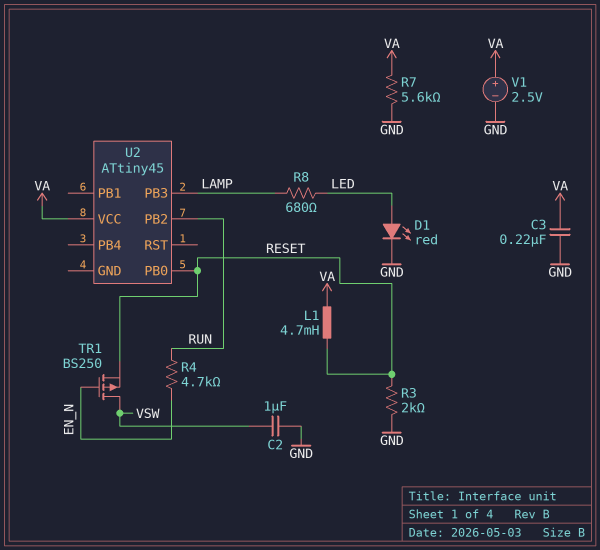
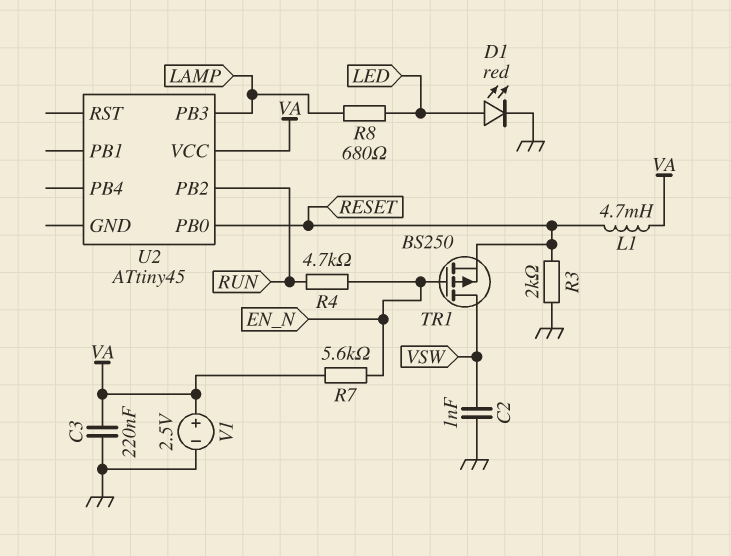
C2: 1uF (GND, VSW) -> 1nF (GND, VSW)
R7: 5.6k (GND, VA) -> 5.6k (EN_N, VA)

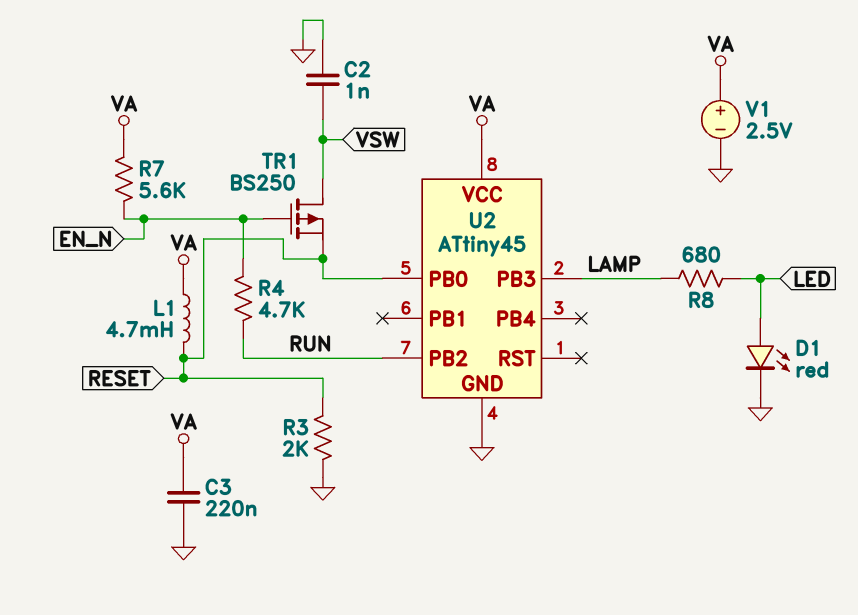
U2 pin GND: none -> GND

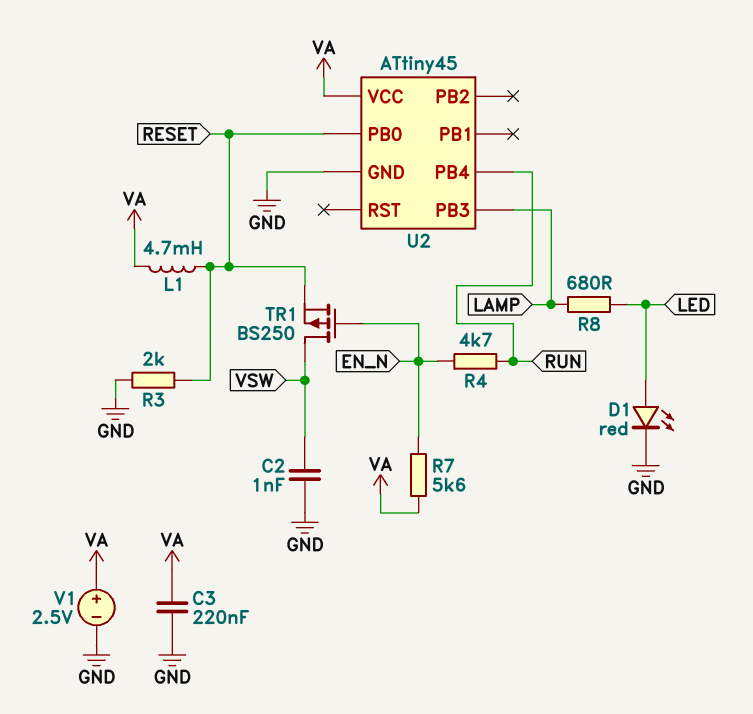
U2 pin PB2: RUN -> none
U2 pin PB4: none -> RUN

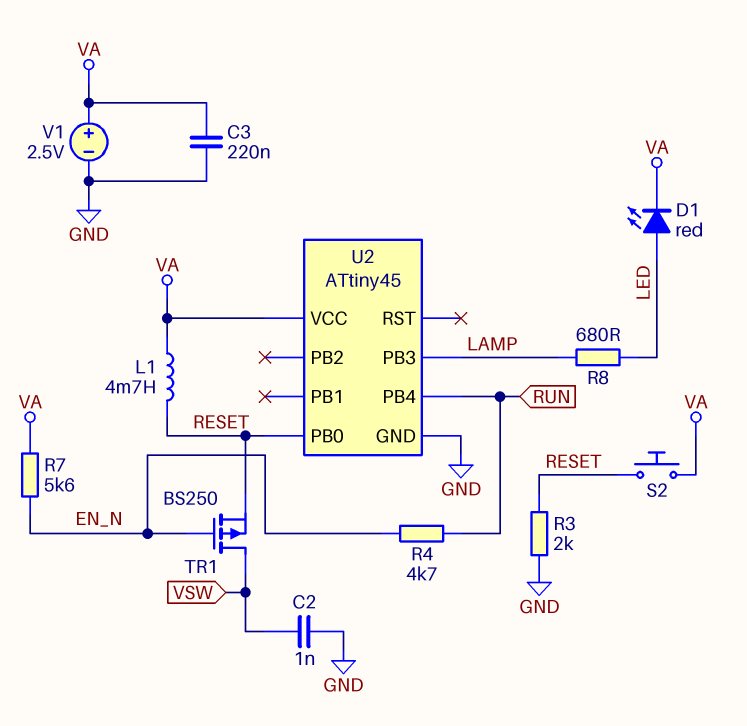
D1: LED red (A LED, K GND) -> LED red (A LED, K VA)
S2: none -> button (RESET, VA)

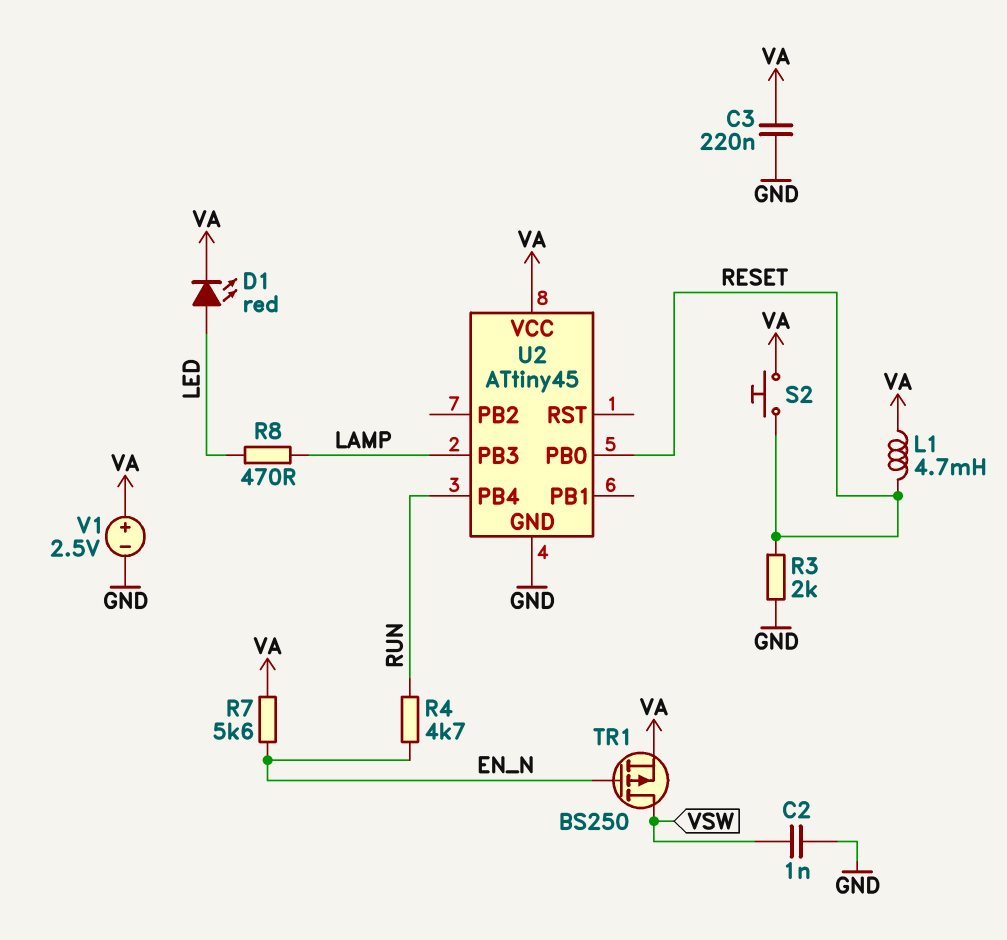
R8: 680 (LAMP, LED) -> 470 (LAMP, LED)
TR1: PMOS BS250 (G EN_N, D VSW, S RESET) -> PMOS BS250 (G EN_N, D VSW, S VA)

